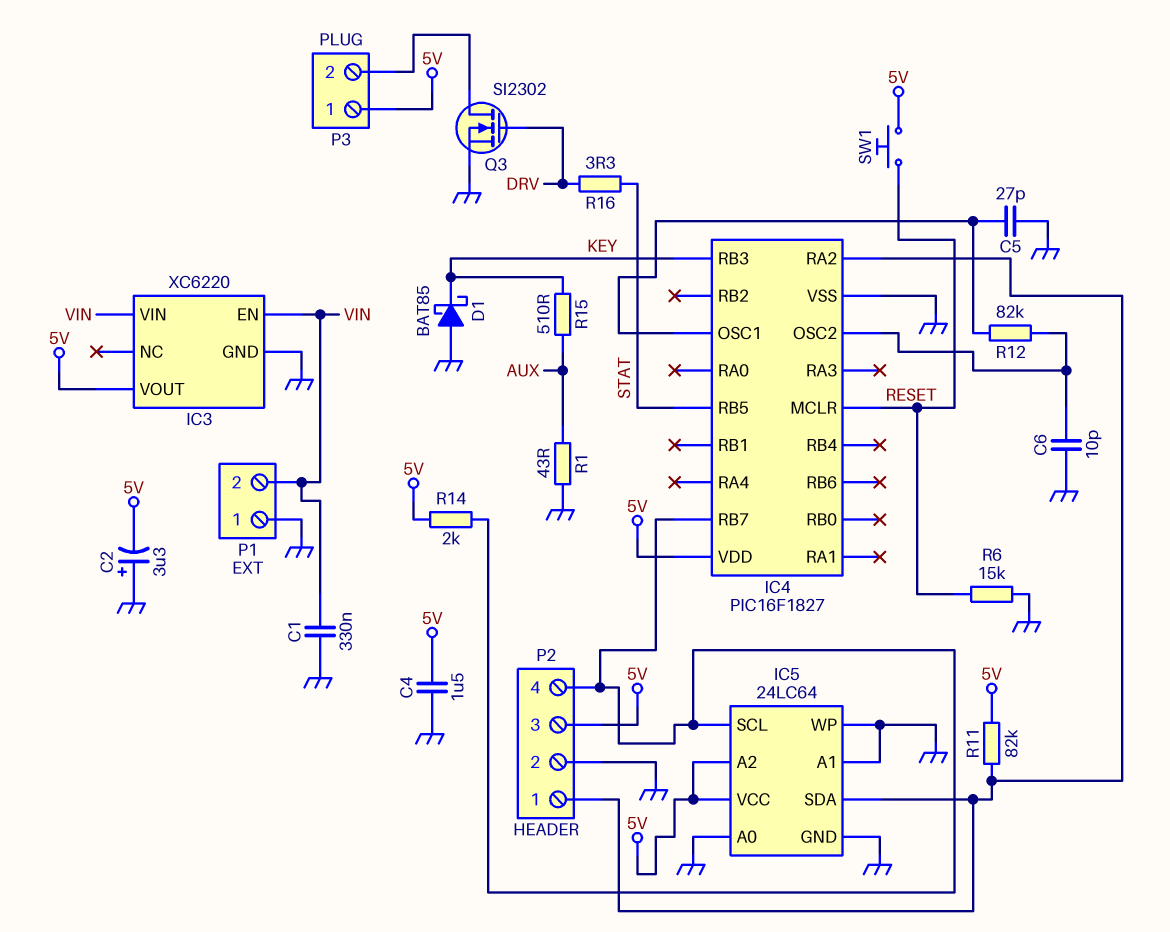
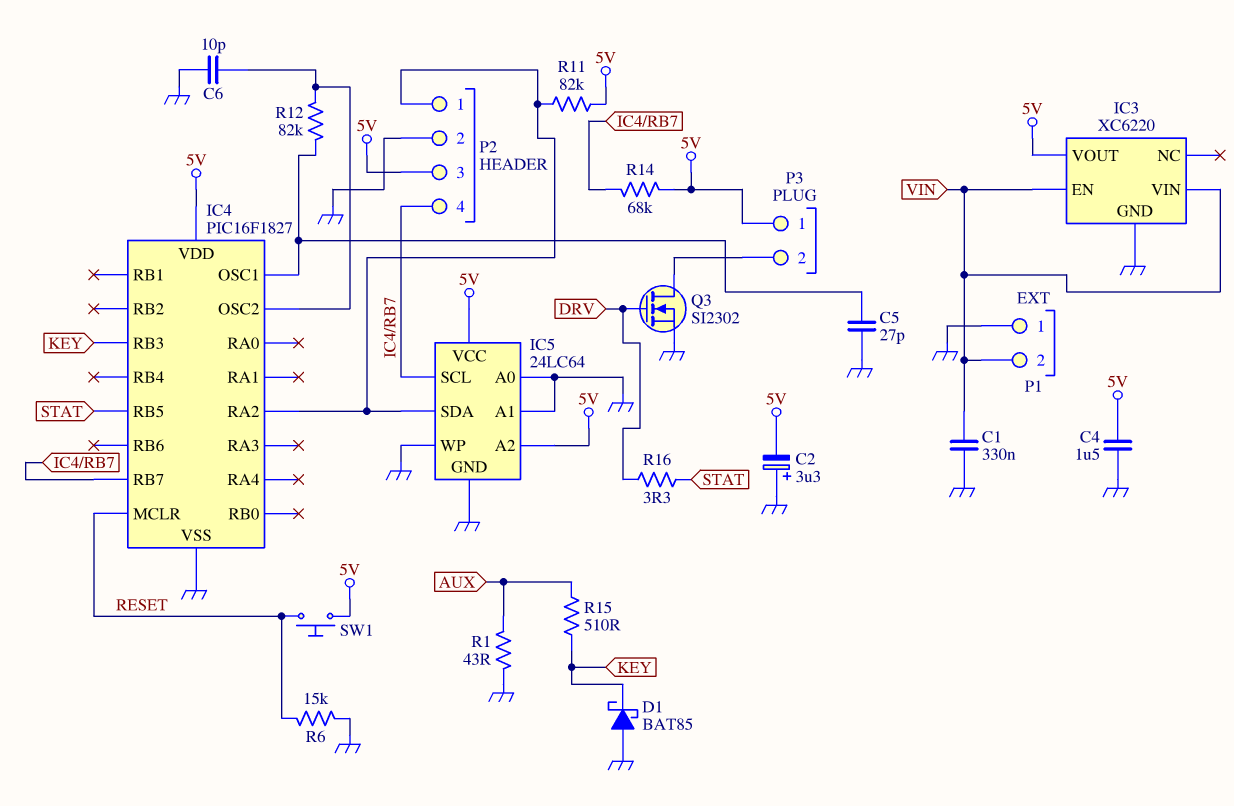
R14: 2k (5V, IC4/RB7) -> 68k (5V, IC4/RB7)

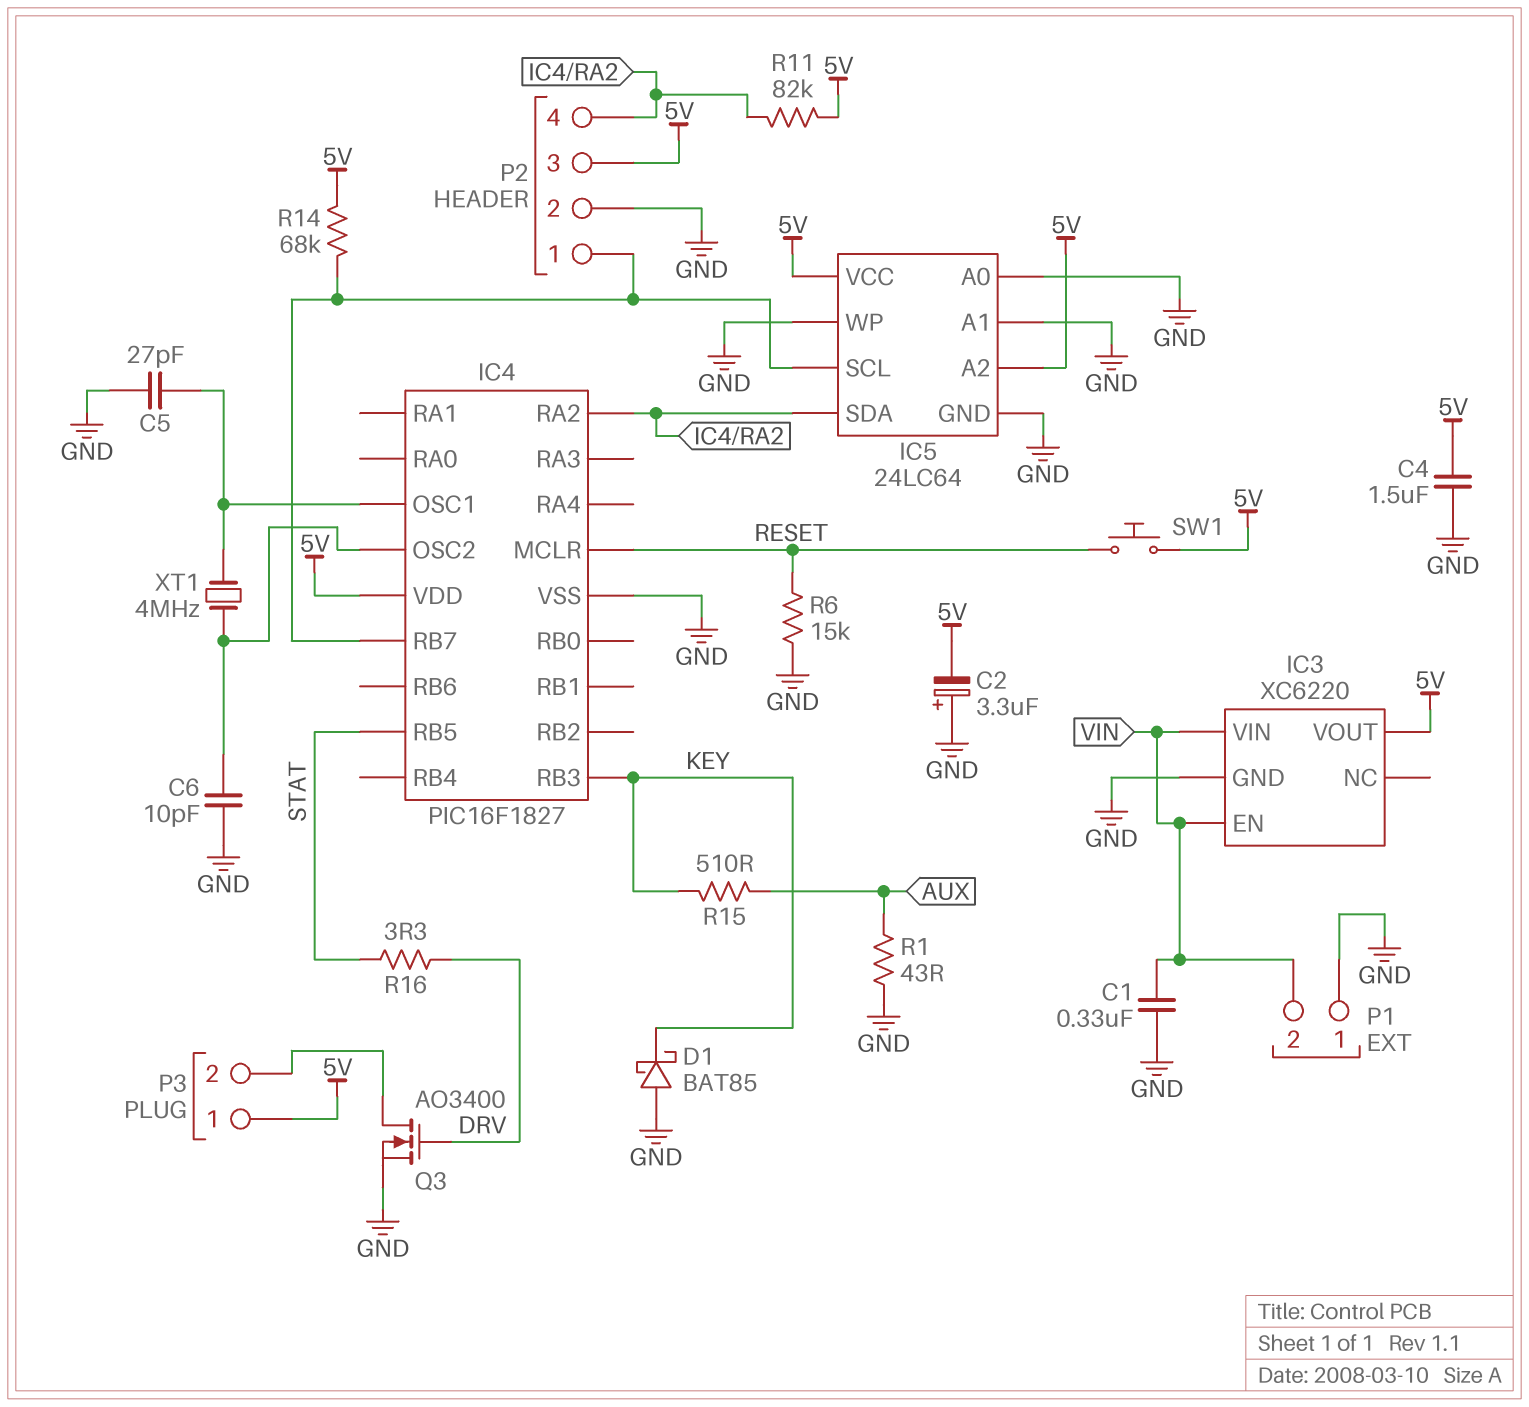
P2 pin 1: IC4/RA2 -> IC4/RB7
P2 pin 4: IC4/RB7 -> IC4/RA2
Q3: NMOS SI2302 (G DRV, D P3/2, S GND) -> NMOS AO3400 (G DRV, D P3/2, S GND)
R12: 82k (IC4/OSC1, IC4/OSC2) -> none
XT1: none -> 4MHz (IC4/OSC1, IC4/OSC2)

